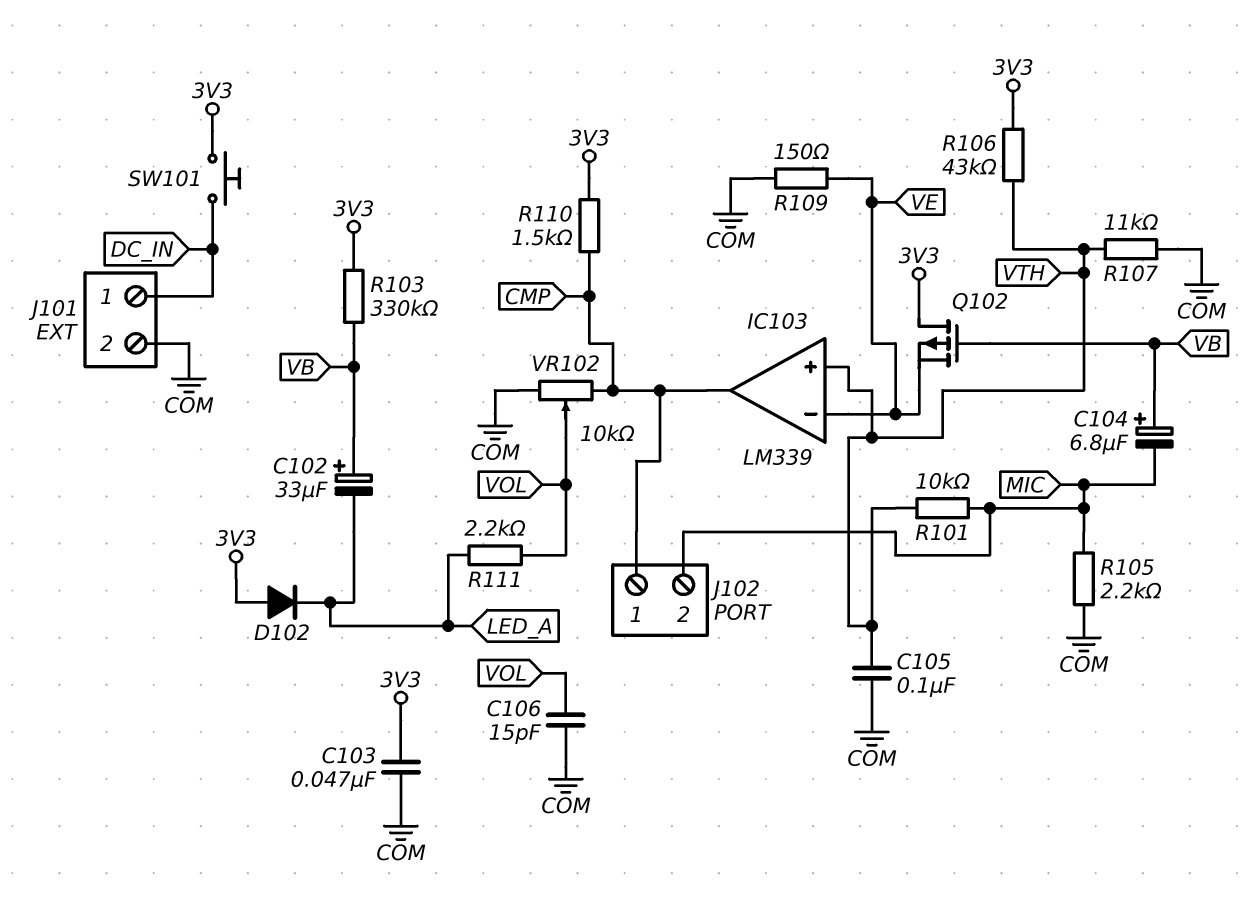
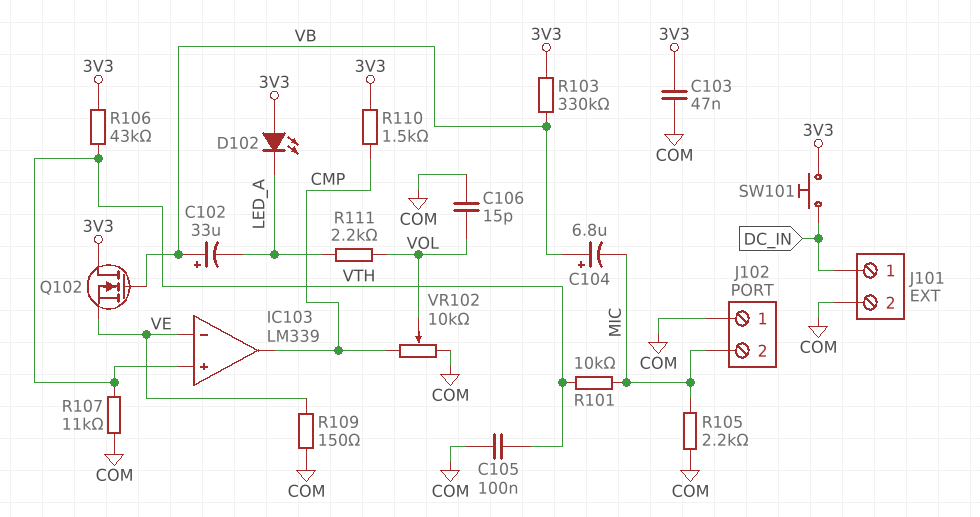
D102: diode (A 3V3, K LED_A) -> LED (A 3V3, K LED_A)
J102 pin 1: CMP -> COM
Q102: PMOS (G VB, D 3V3, S VE) -> NMOS (G VB, D 3V3, S VE)

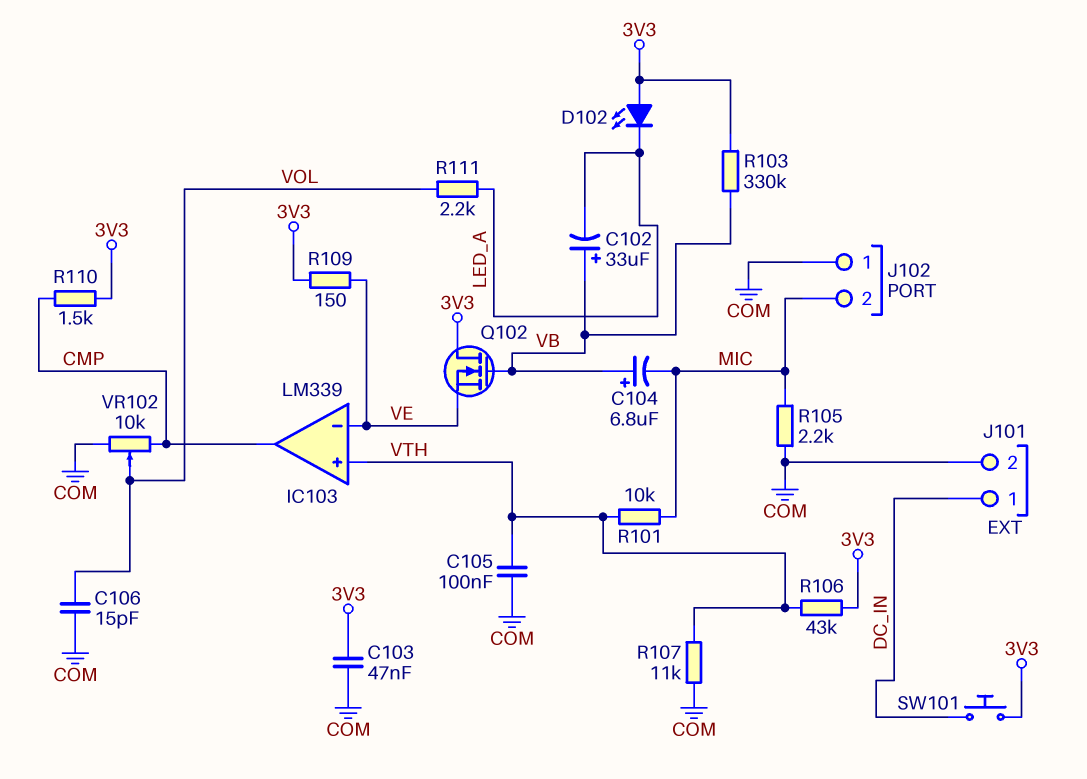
R109: 150 (COM, VE) -> 150 (3V3, VE)

